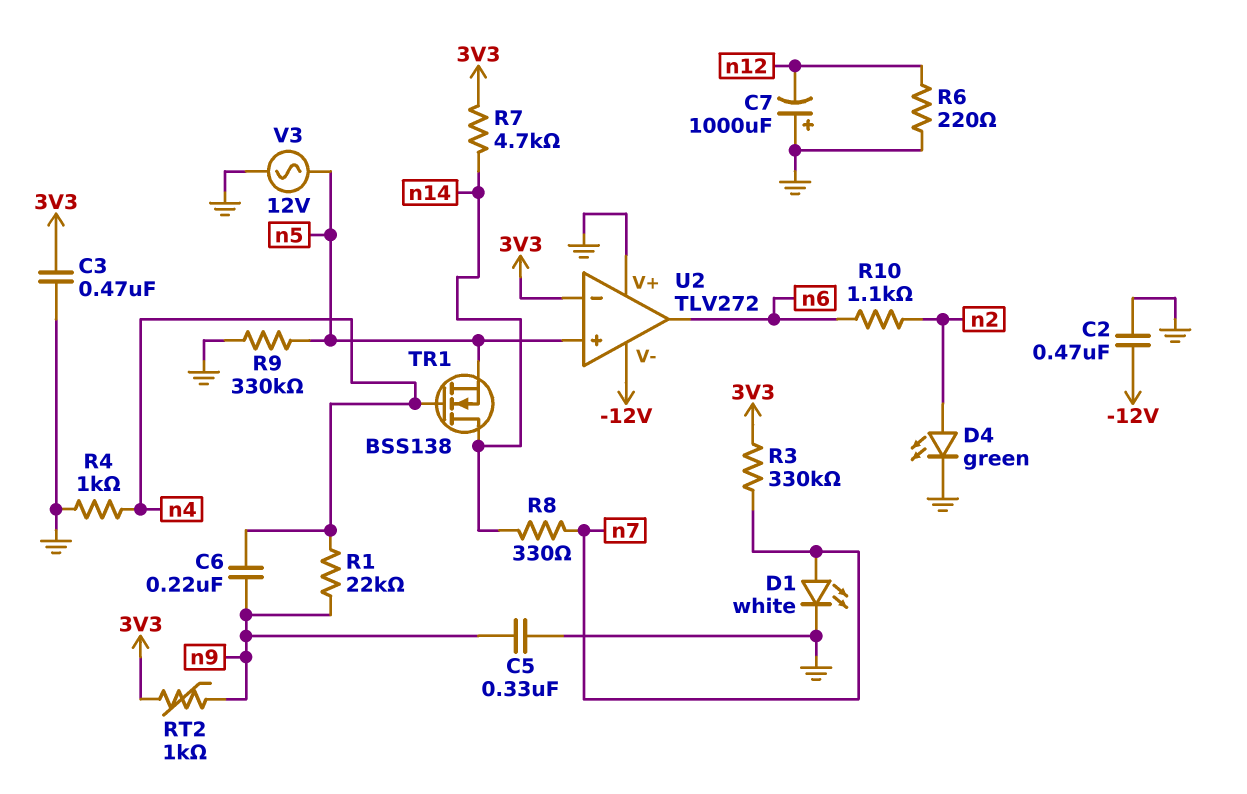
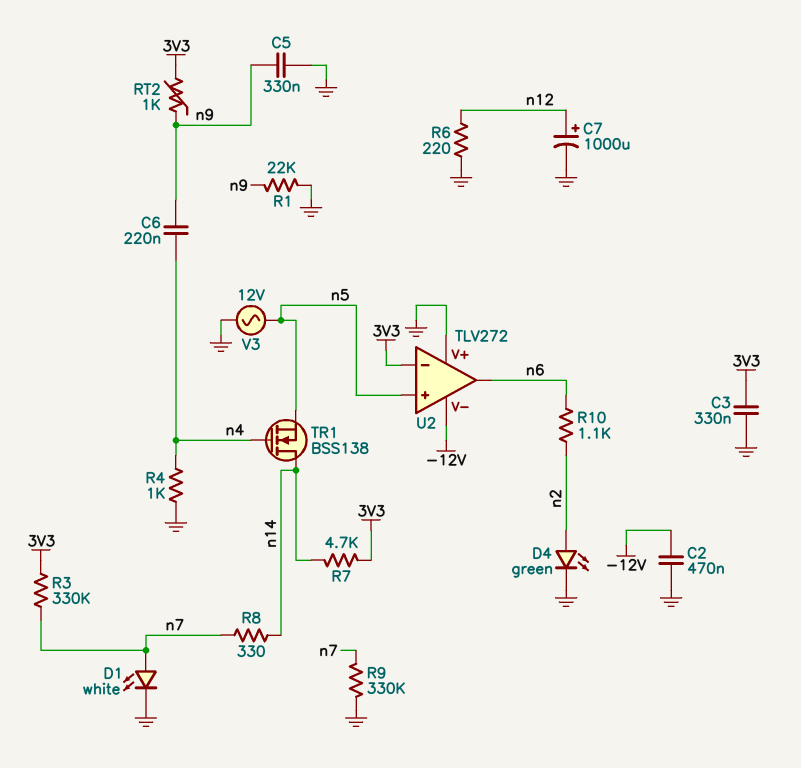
C3: 470nF (3V3, GND) -> 330nF (3V3, GND)
C7: 1000uF (plus GND, minus n12) -> 1000uF (plus n12, minus GND)
R1: 22k (n4, n9) -> 22k (GND, n9)
R9: 330k (GND, n5) -> 330k (GND, n7)

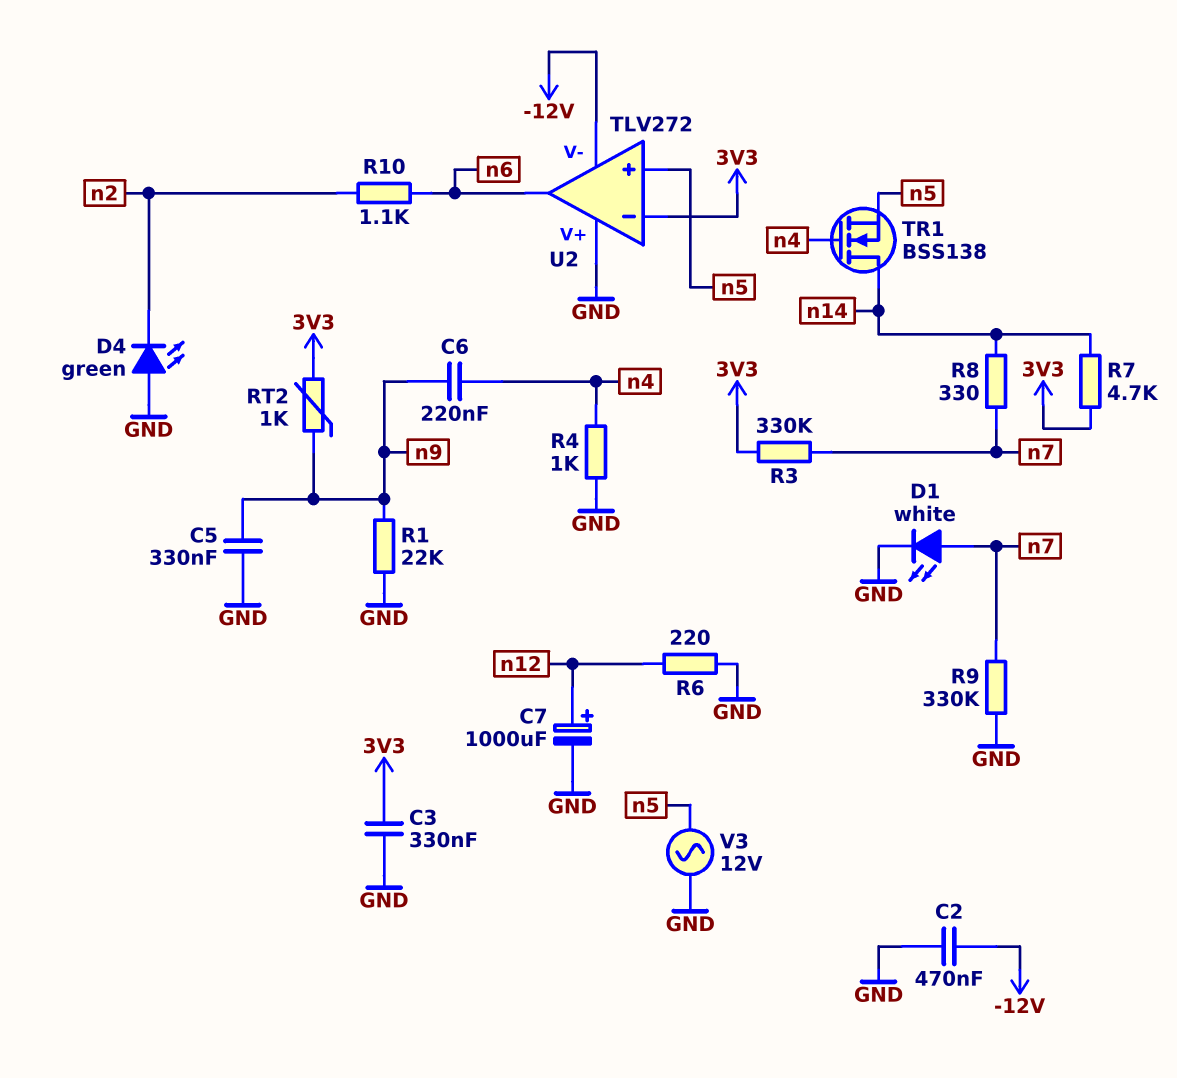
D4: LED green (A n2, K GND) -> LED green (A GND, K n2)

